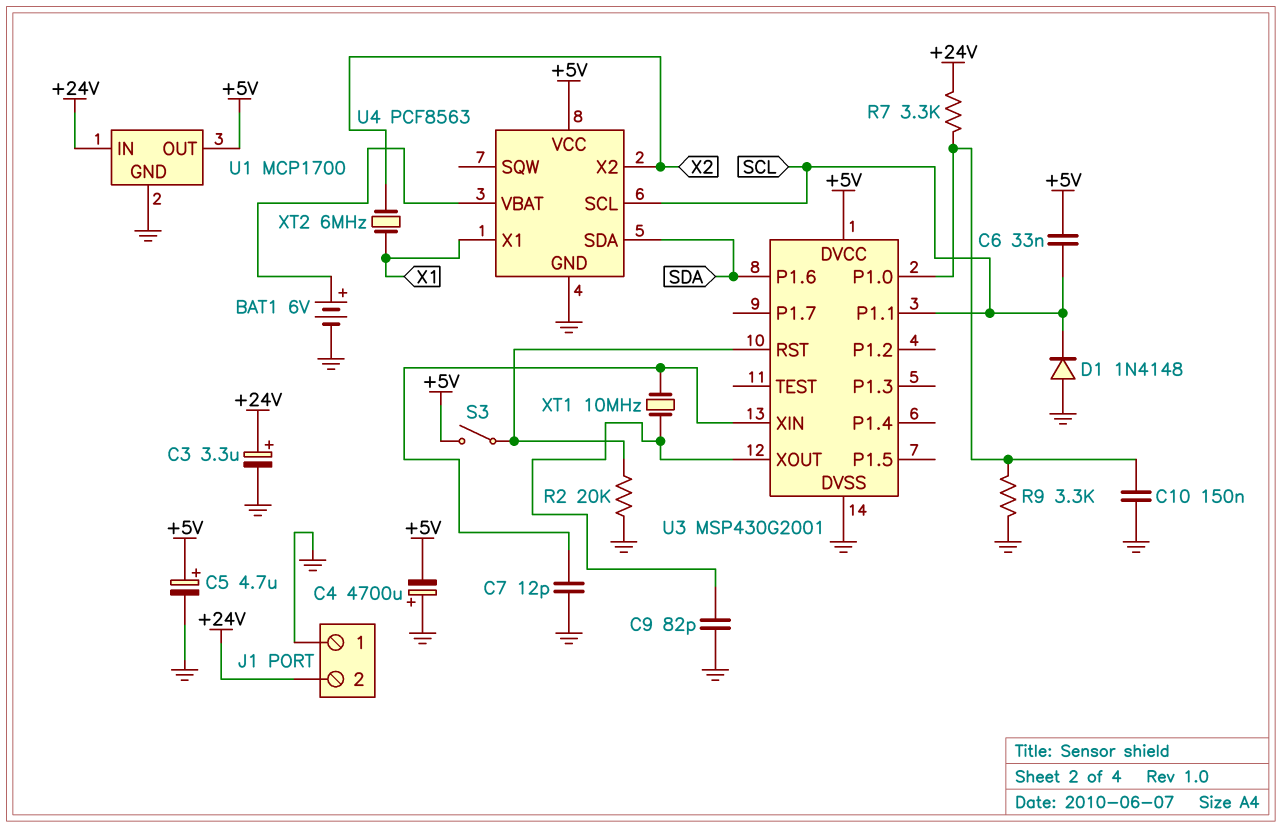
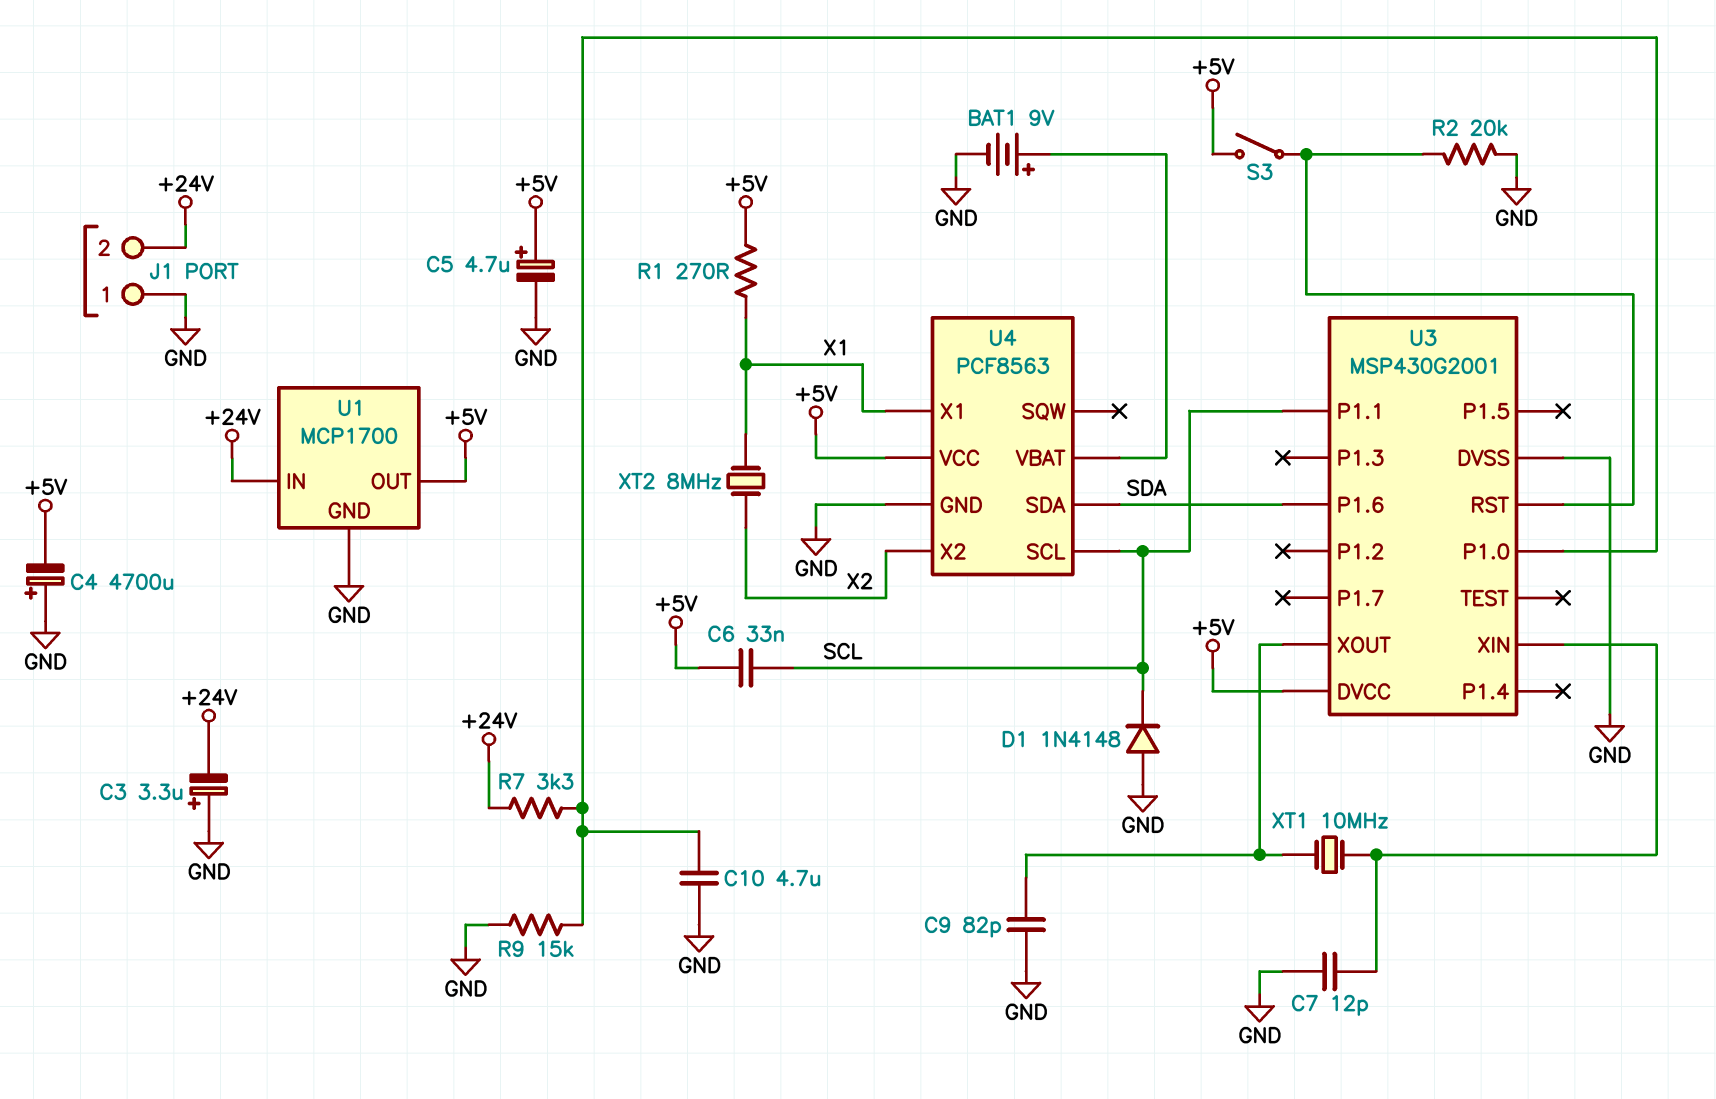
BAT1: 6V (plus U4/VBAT, minus GND) -> 9V (plus U4/VBAT, minus GND)
C3: 3.3uF (plus +24V, minus GND) -> 3.3uF (plus GND, minus +24V)
C10: 150nF (GND, U3/P1.0) -> 4.7uF (GND, U3/P1.0)
R1: none -> 270 (+5V, X1)
R9: 3.3k (GND, U3/P1.0) -> 15k (GND, U3/P1.0)
XT2: 6MHz (X1, X2) -> 8MHz (X1, X2)

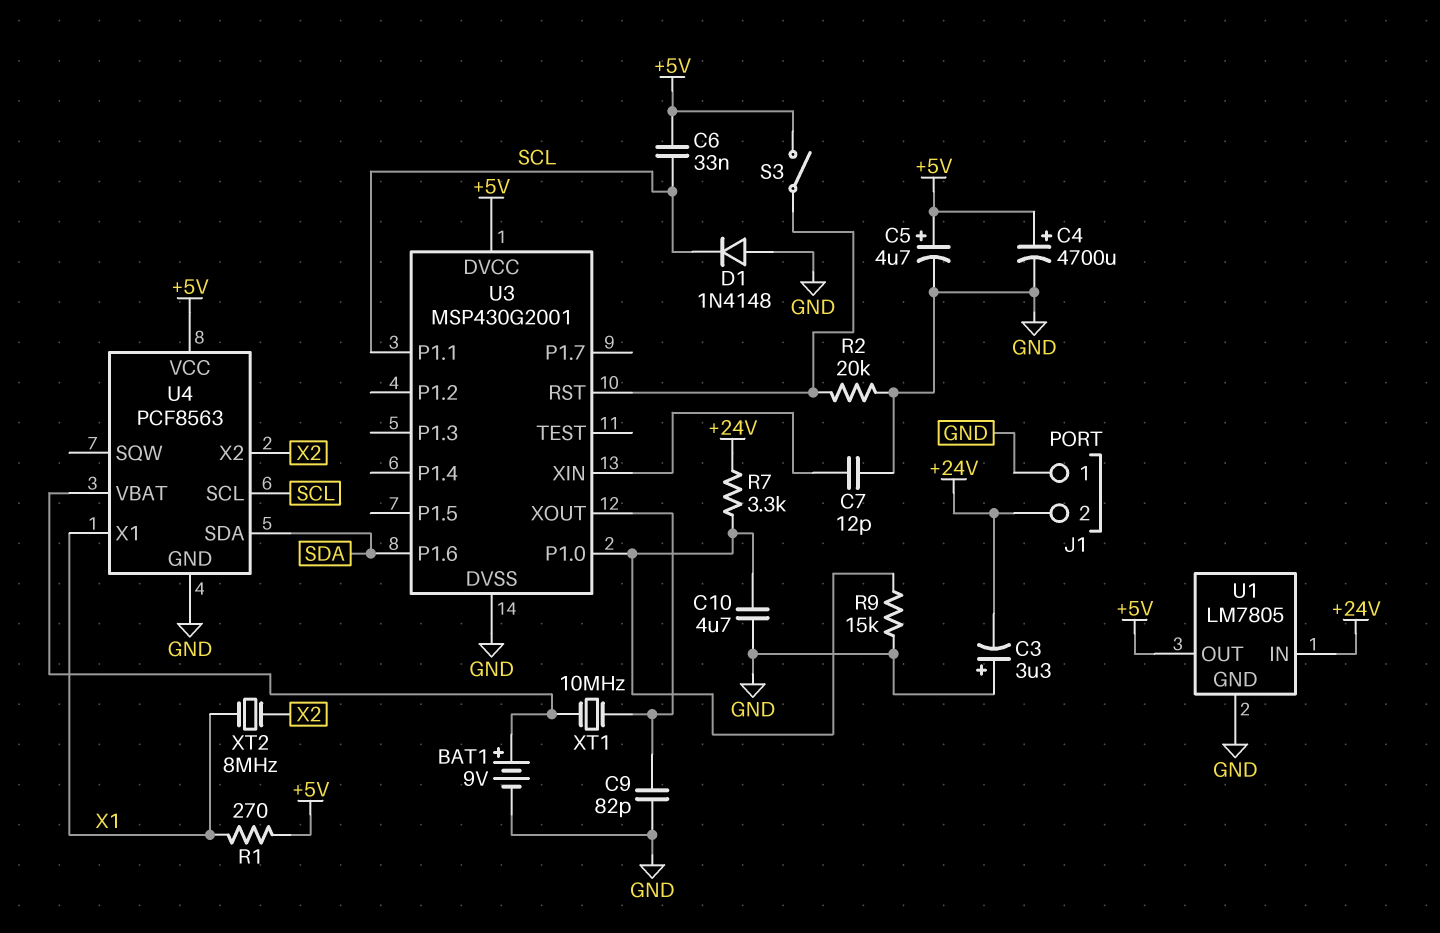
C4: 4700uF (plus GND, minus +5V) -> 4700uF (plus +5V, minus GND)
U1: MCP1700 -> LM7805
XT1: 10MHz (U3/XIN, U3/XOUT) -> 10MHz (U3/XOUT, U4/VBAT)

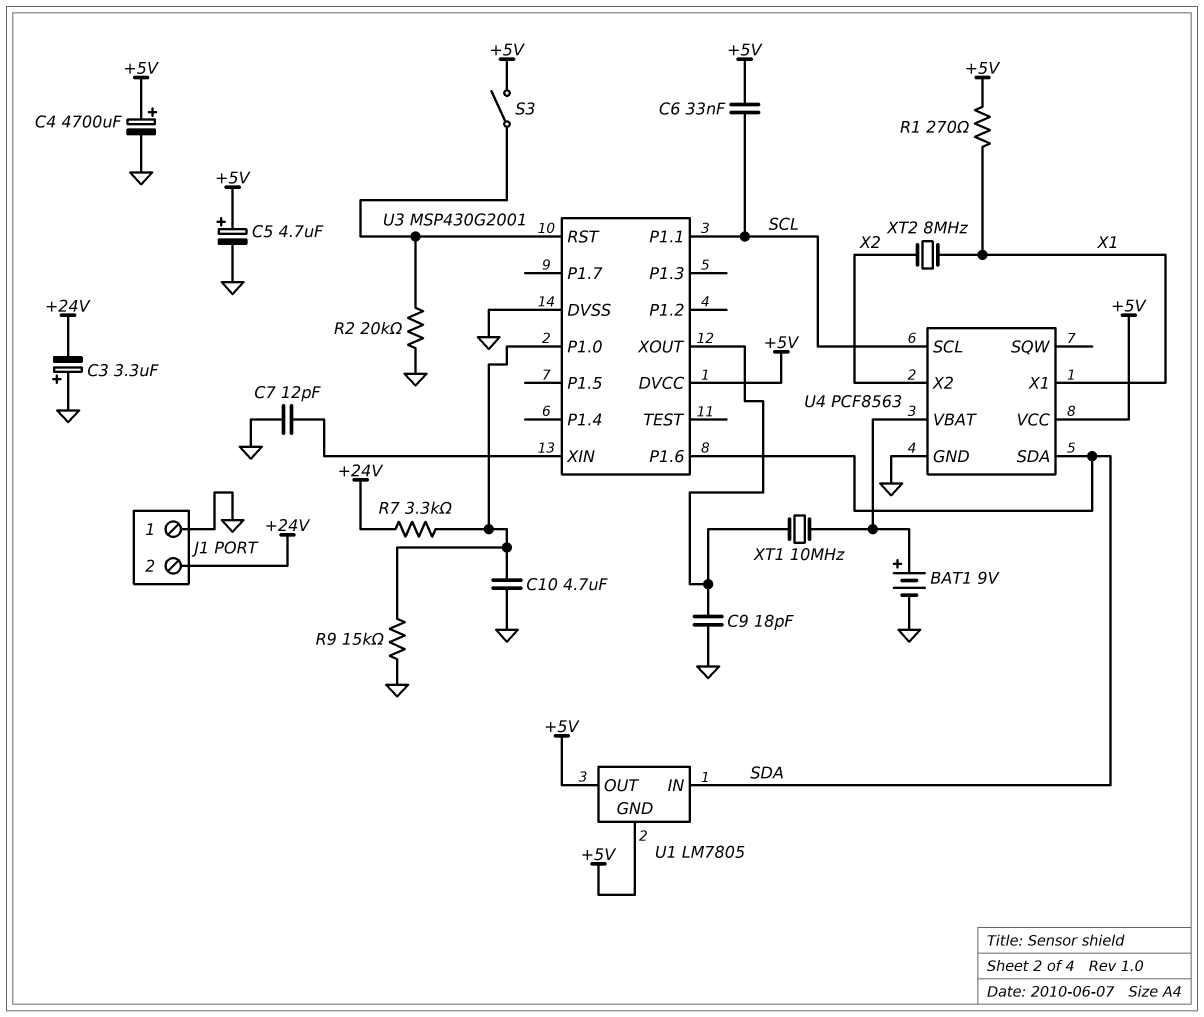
C9: 82pF (GND, U3/XOUT) -> 18pF (GND, U3/XOUT)
D1: diode 1N4148 (A GND, K SCL) -> none
U1 pin GND: GND -> +5V
U1 pin IN: +24V -> SDA

